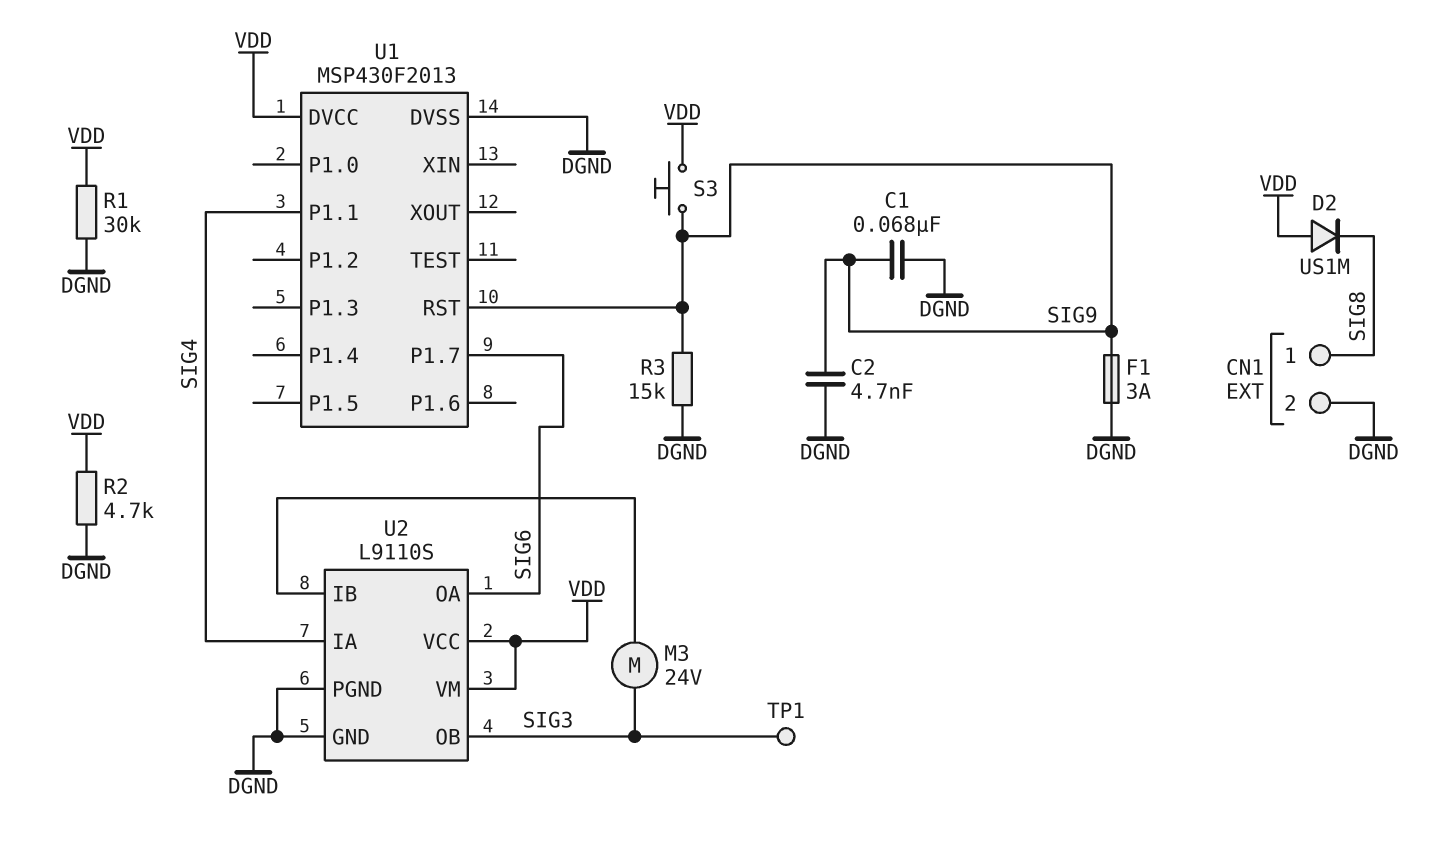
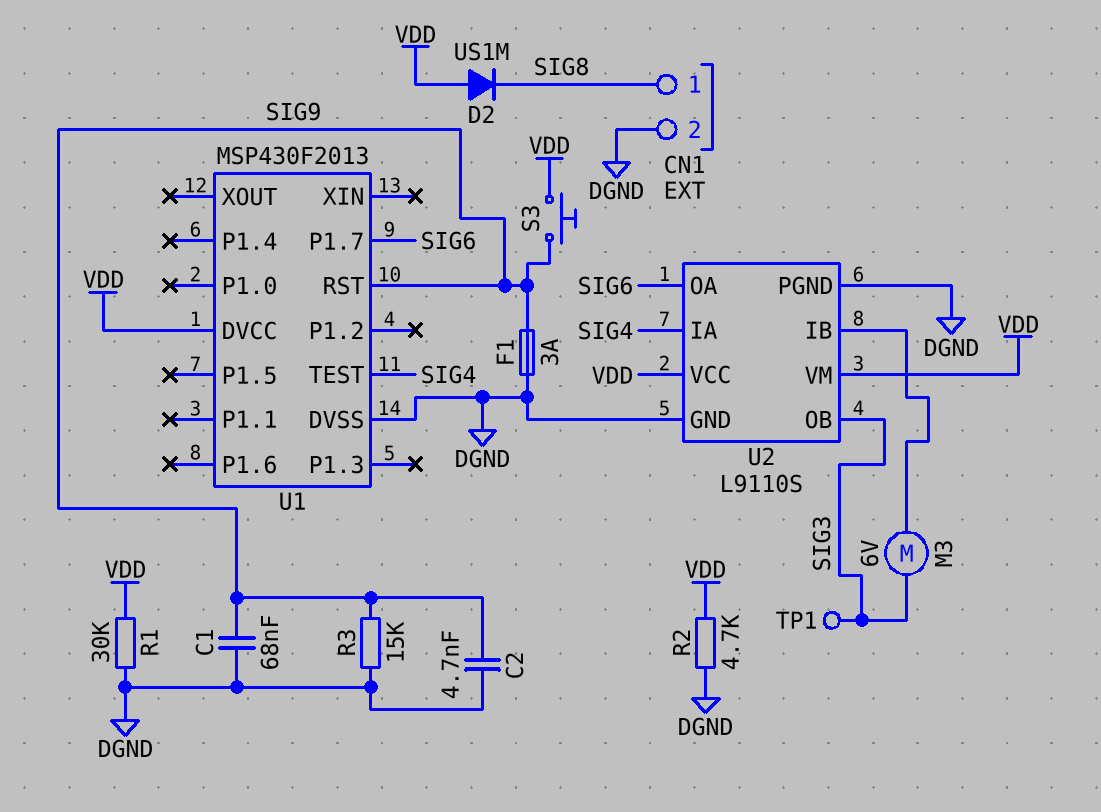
M3: motor 24V (SIG3, U2/IB) -> motor 6V (SIG3, U2/IB)
U1 pin P1.1: SIG4 -> none
U1 pin TEST: none -> SIG4

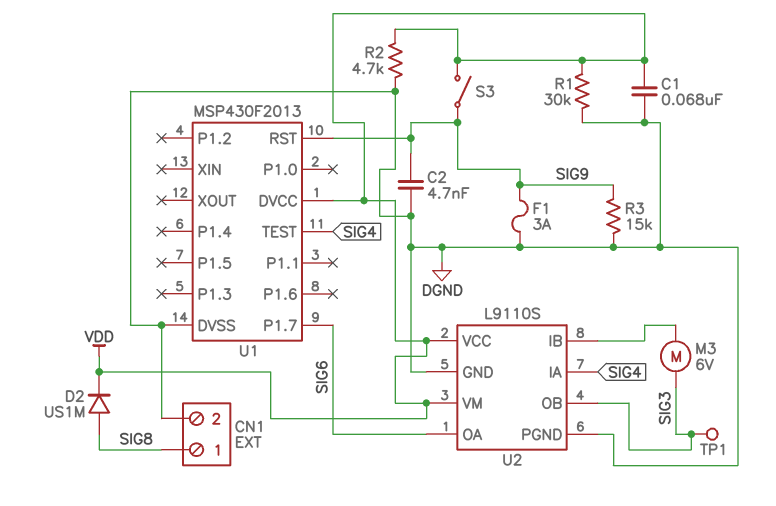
C1: 68nF (DGND, SIG9) -> 68nF (DGND, VDD)
D2: diode US1M (A VDD, K SIG8) -> diode US1M (A SIG8, K VDD)
S3: button (SIG9, VDD) -> switch (SIG9, VDD)

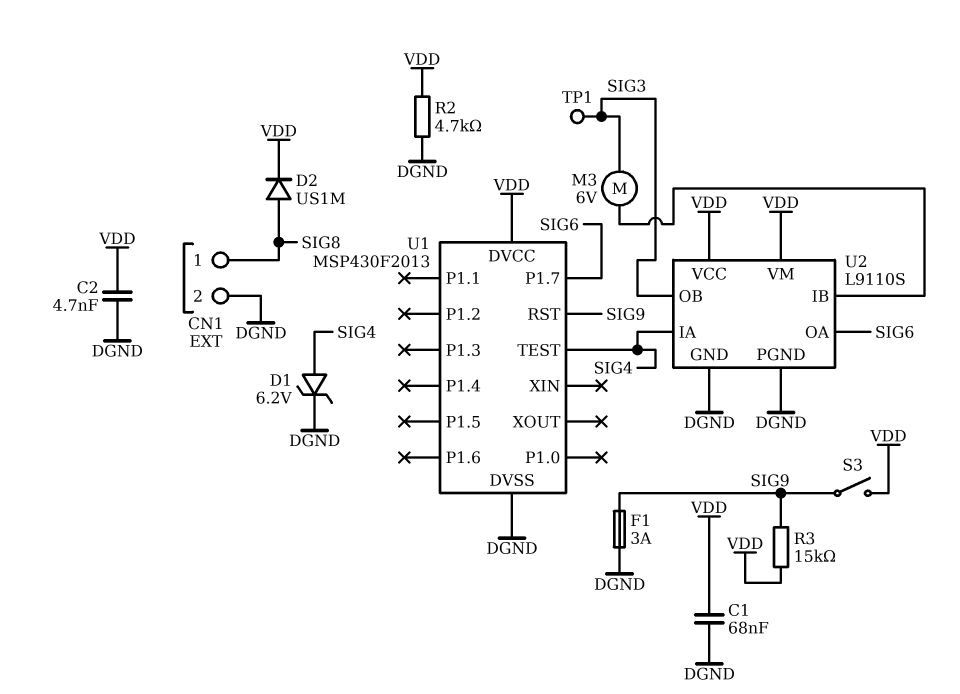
C2: 4.7nF (DGND, SIG9) -> 4.7nF (DGND, VDD)
D1: none -> zener 6.2V (A SIG4, K DGND)
R1: 30k (DGND, VDD) -> none
R3: 15k (DGND, SIG9) -> 15k (SIG9, VDD)

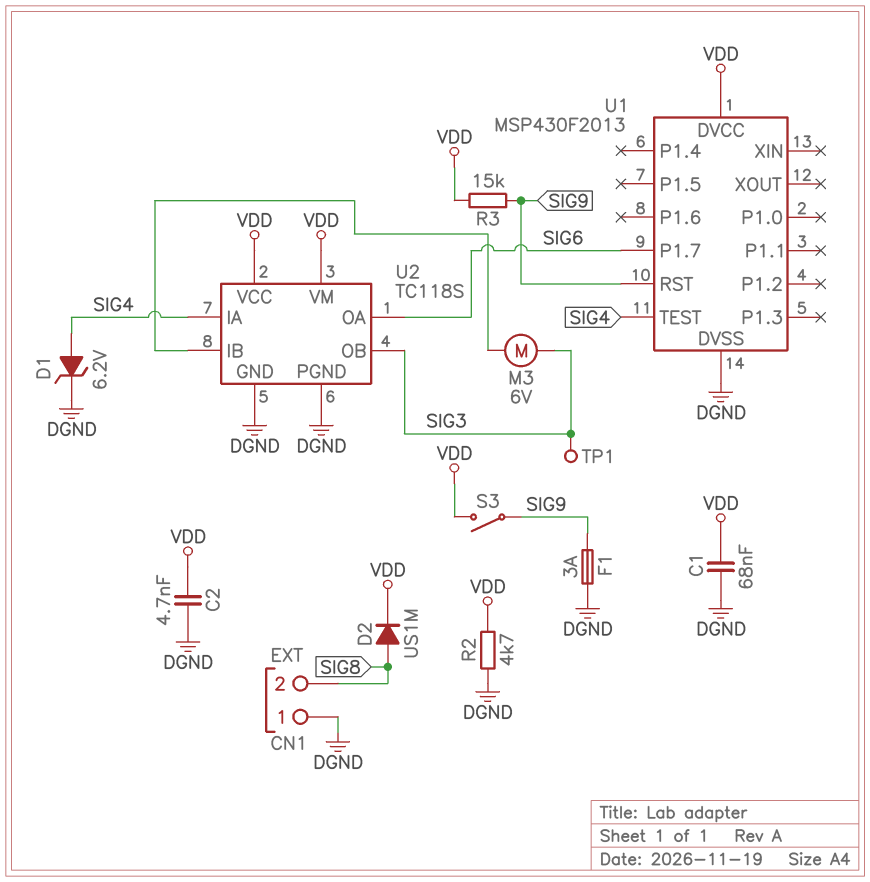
CN1 pin 1: SIG8 -> DGND
CN1 pin 2: DGND -> SIG8
U2: L9110S -> TC118S

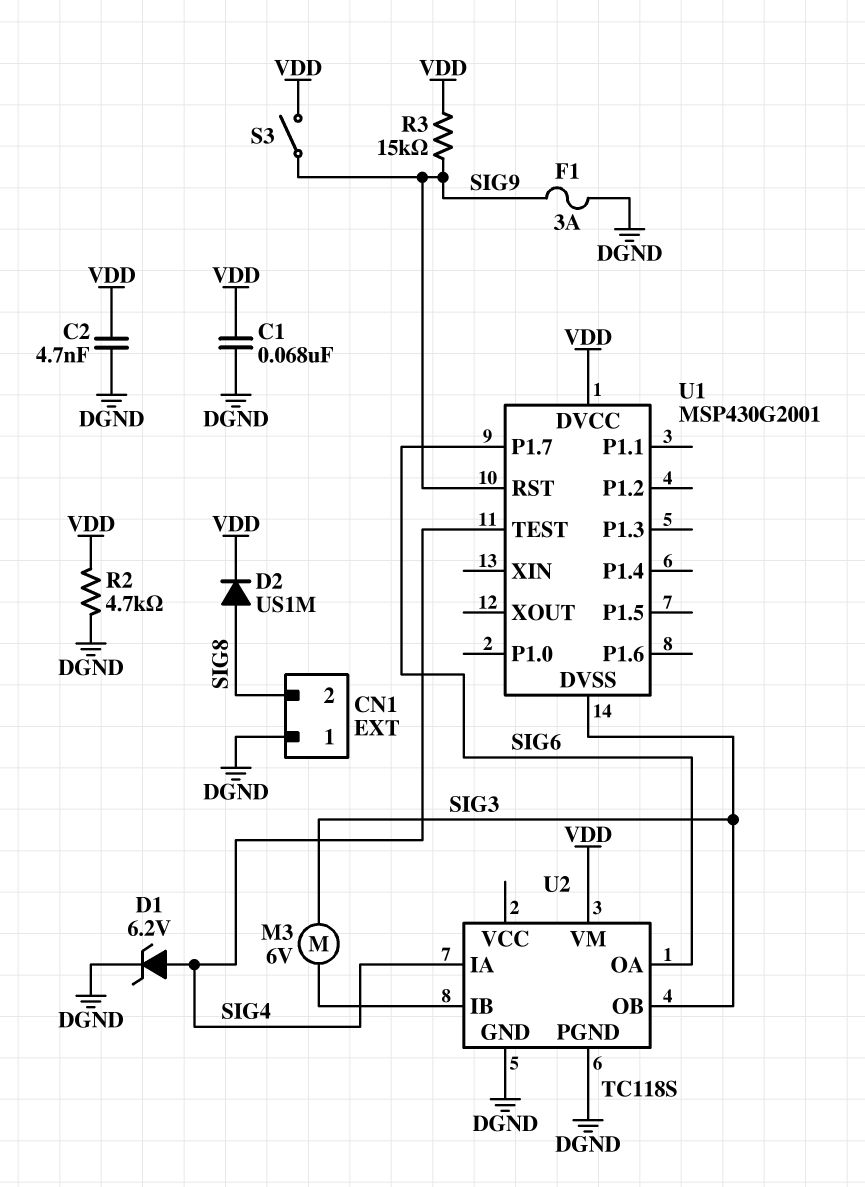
TP1: test point (SIG3) -> none
U1: MSP430F2013 -> MSP430G2001
U1 pin DVSS: DGND -> SIG3
U2 pin VCC: VDD -> none

